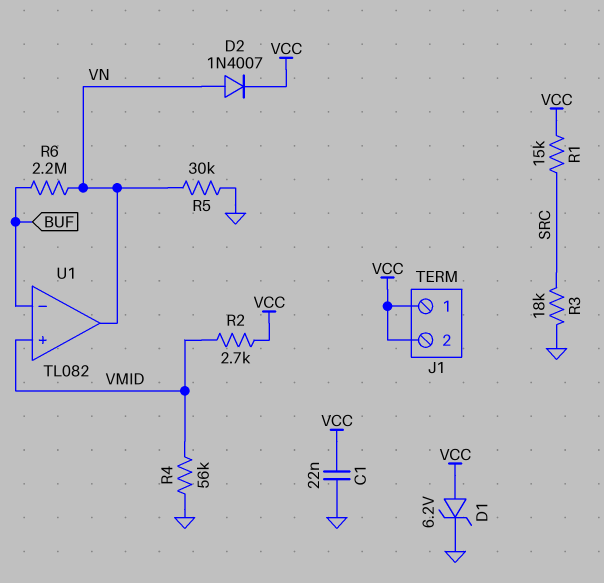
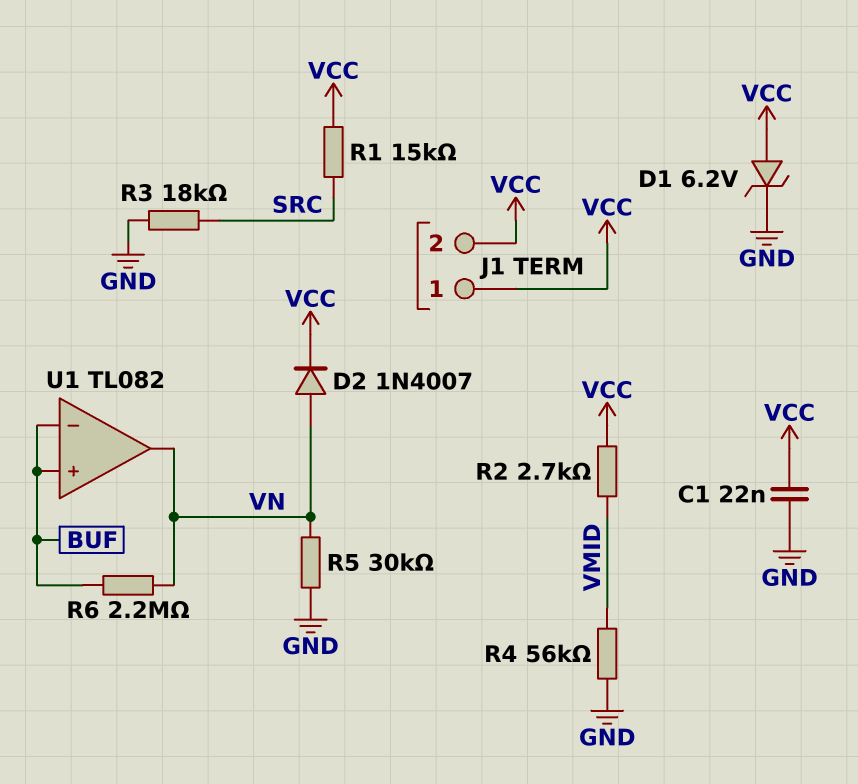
U1 pin in+: VMID -> BUF

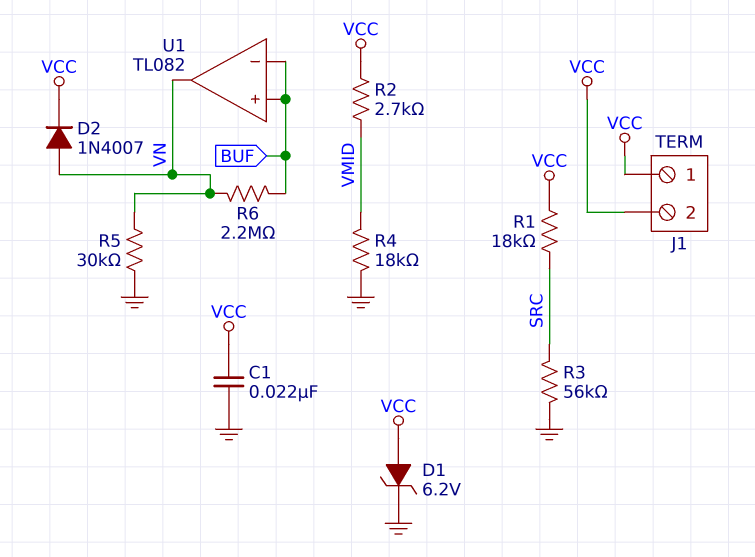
R1: 15k (SRC, VCC) -> 18k (SRC, VCC)
R3: 18k (GND, SRC) -> 56k (GND, SRC)
R4: 56k (GND, VMID) -> 18k (GND, VMID)

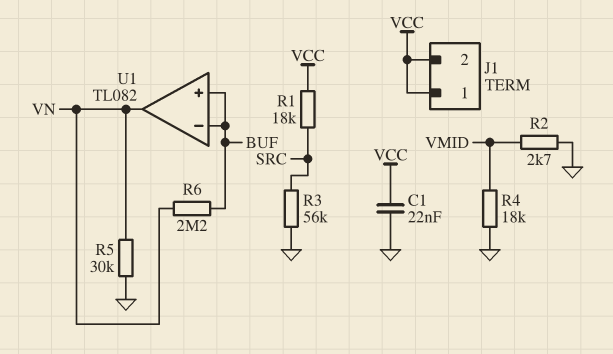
D1: zener 6.2V (A VCC, K GND) -> none
D2: diode 1N4007 (A VN, K VCC) -> none
R2: 2.7k (VCC, VMID) -> 2.7k (GND, VMID)

